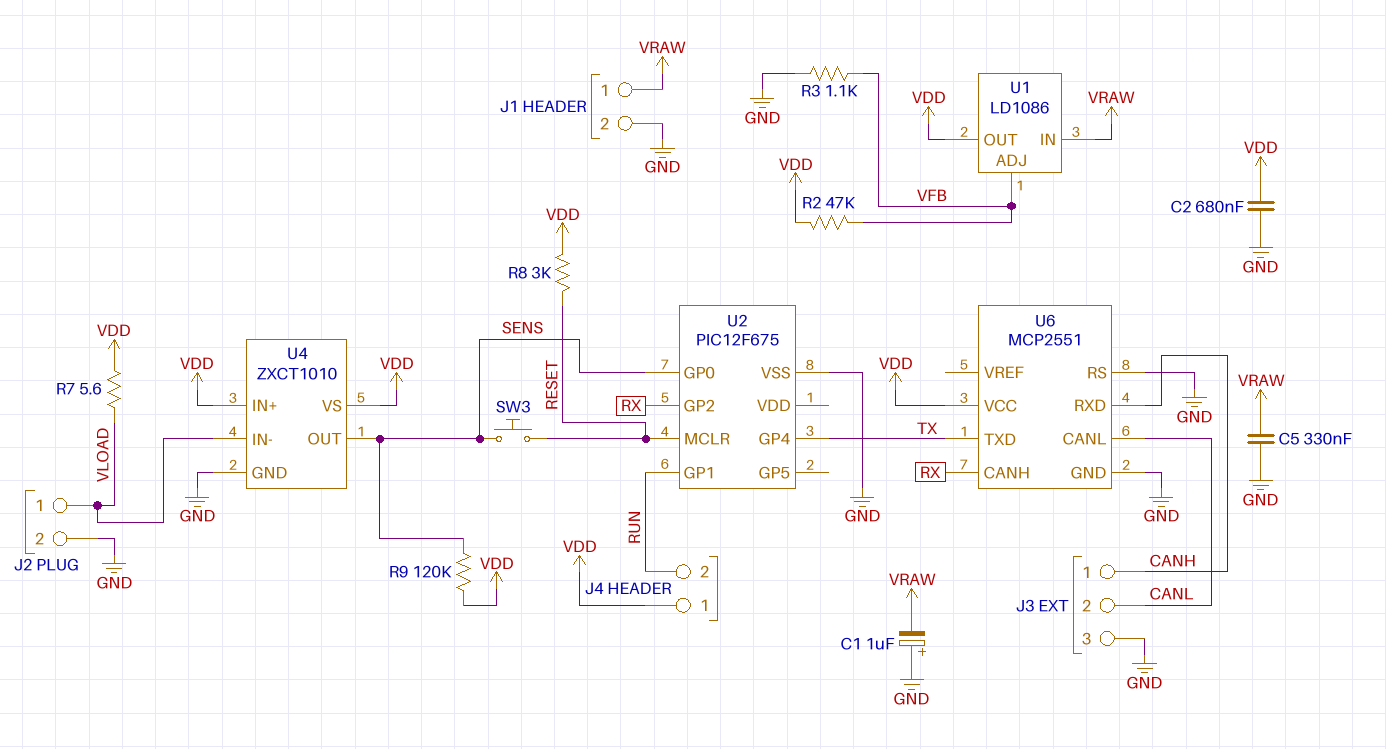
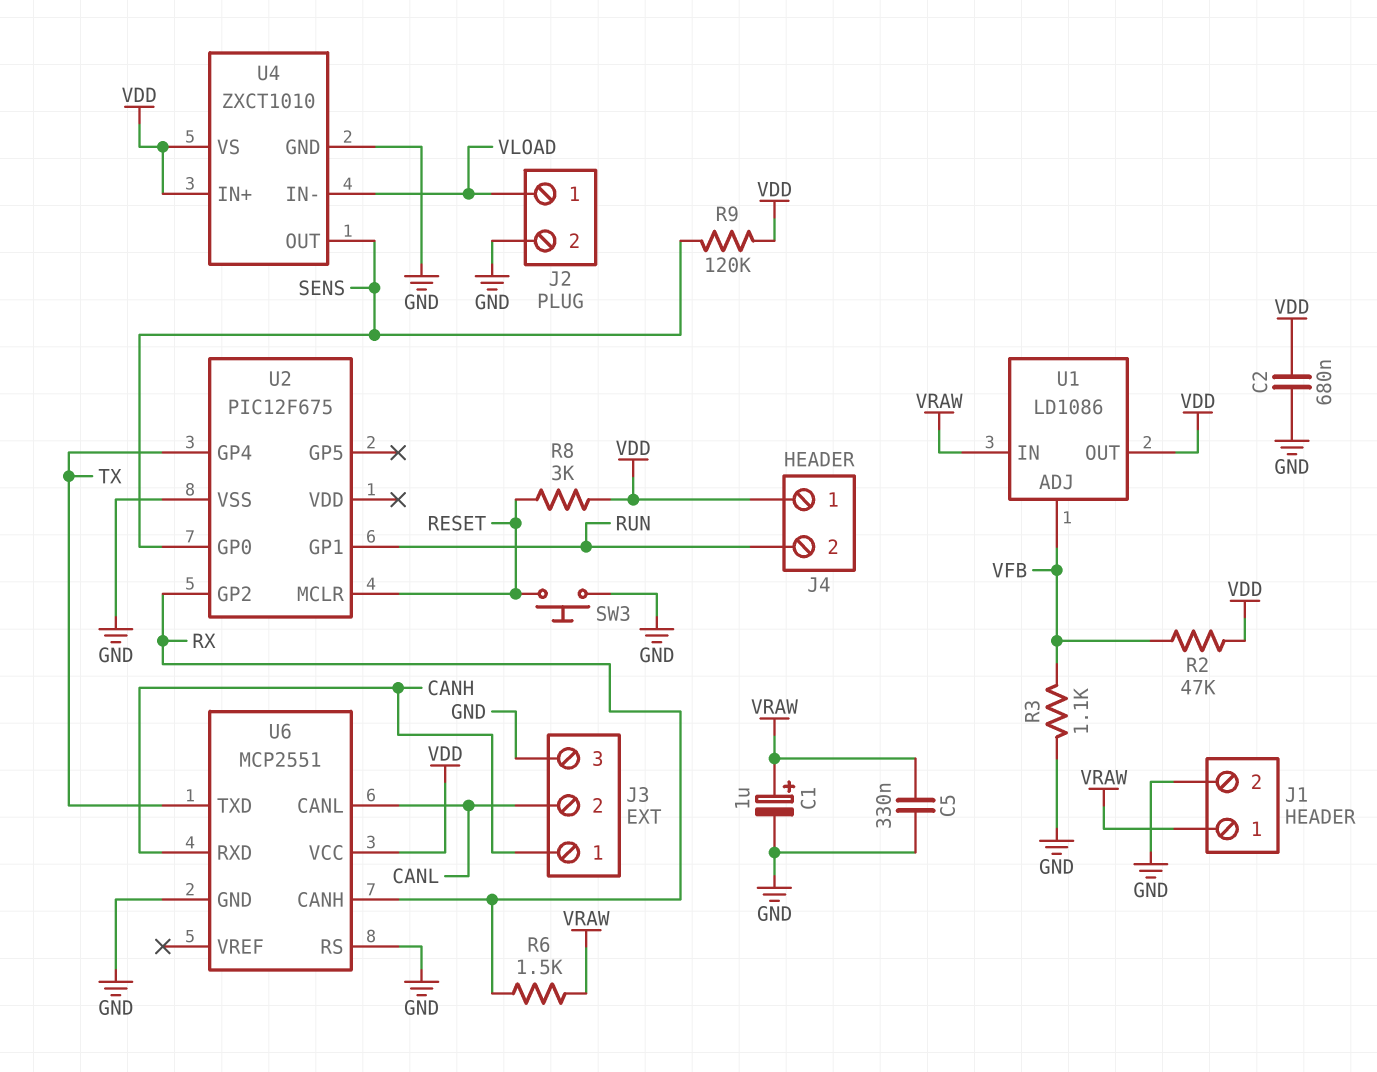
C1: 1uF (plus GND, minus VRAW) -> 1uF (plus VRAW, minus GND)
R6: none -> 1.5k (RX, VRAW)
R7: 5.6 (VDD, VLOAD) -> none
SW3: button (RESET, SENS) -> button (GND, RESET)

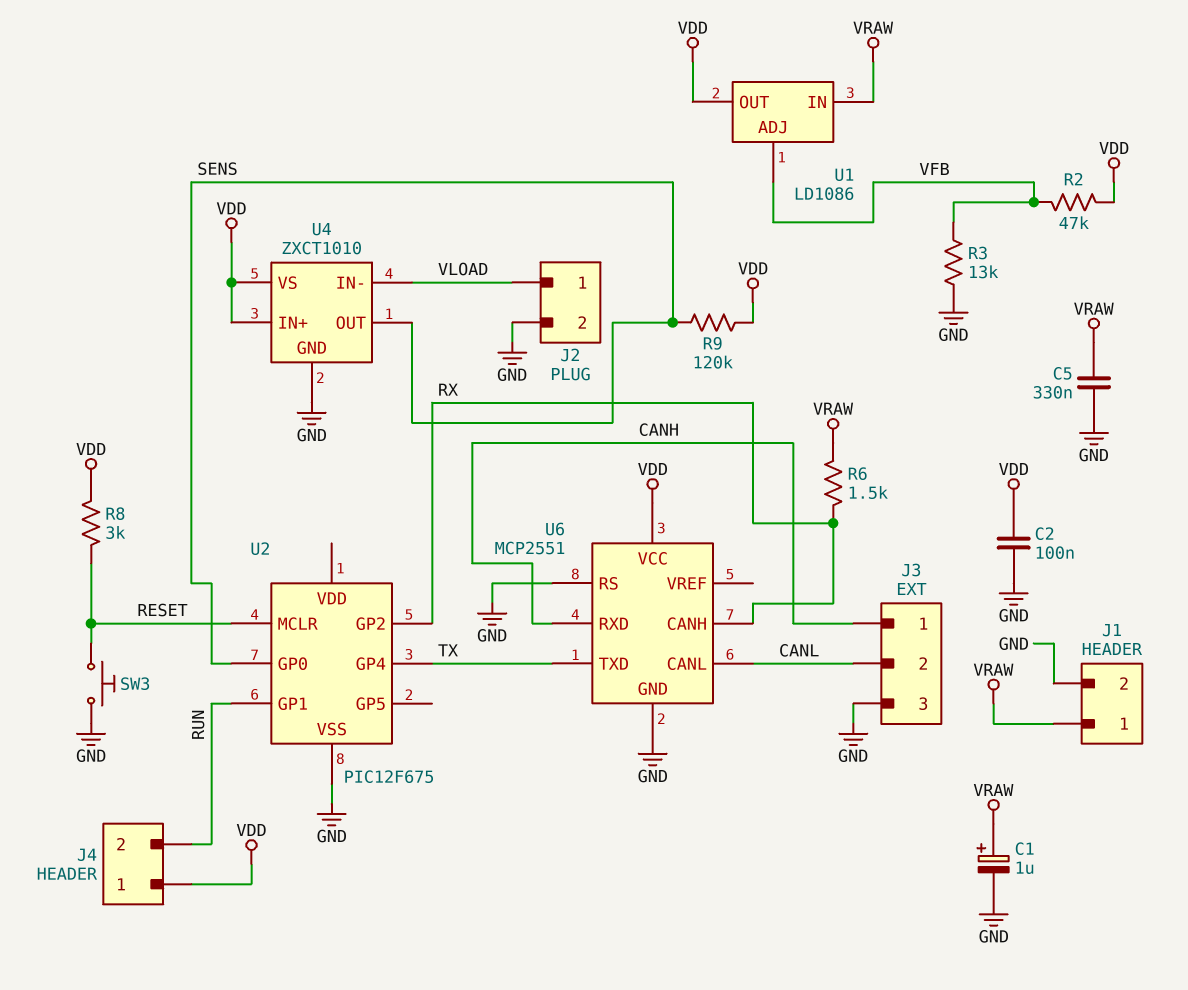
C2: 680nF (GND, VDD) -> 100nF (GND, VDD)
R3: 1.1k (GND, VFB) -> 13k (GND, VFB)

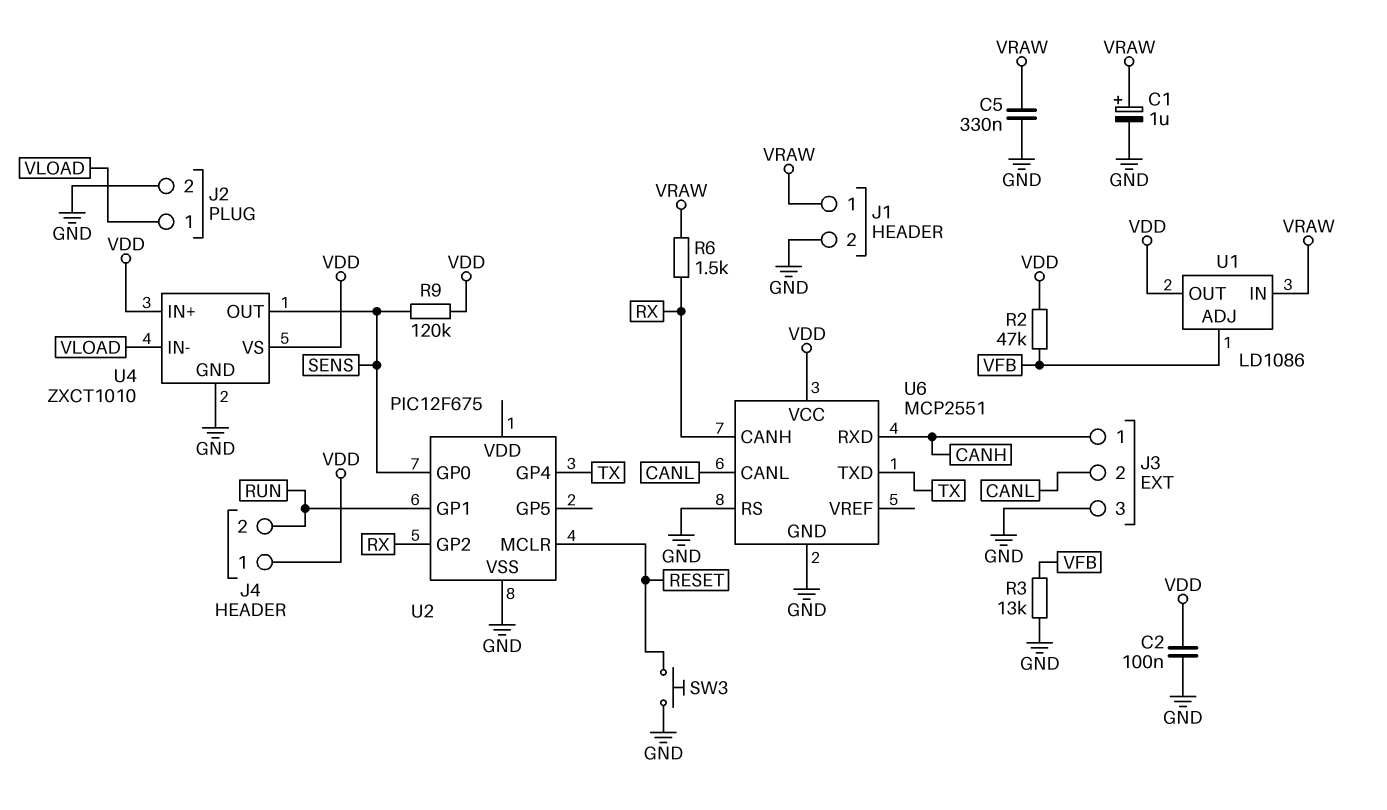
R8: 3k (RESET, VDD) -> none

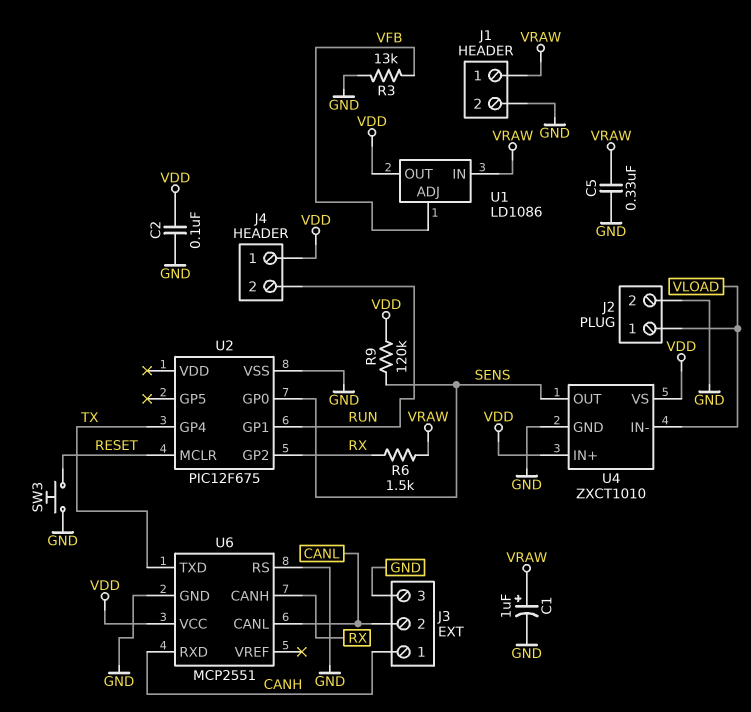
R2: 47k (VDD, VFB) -> none

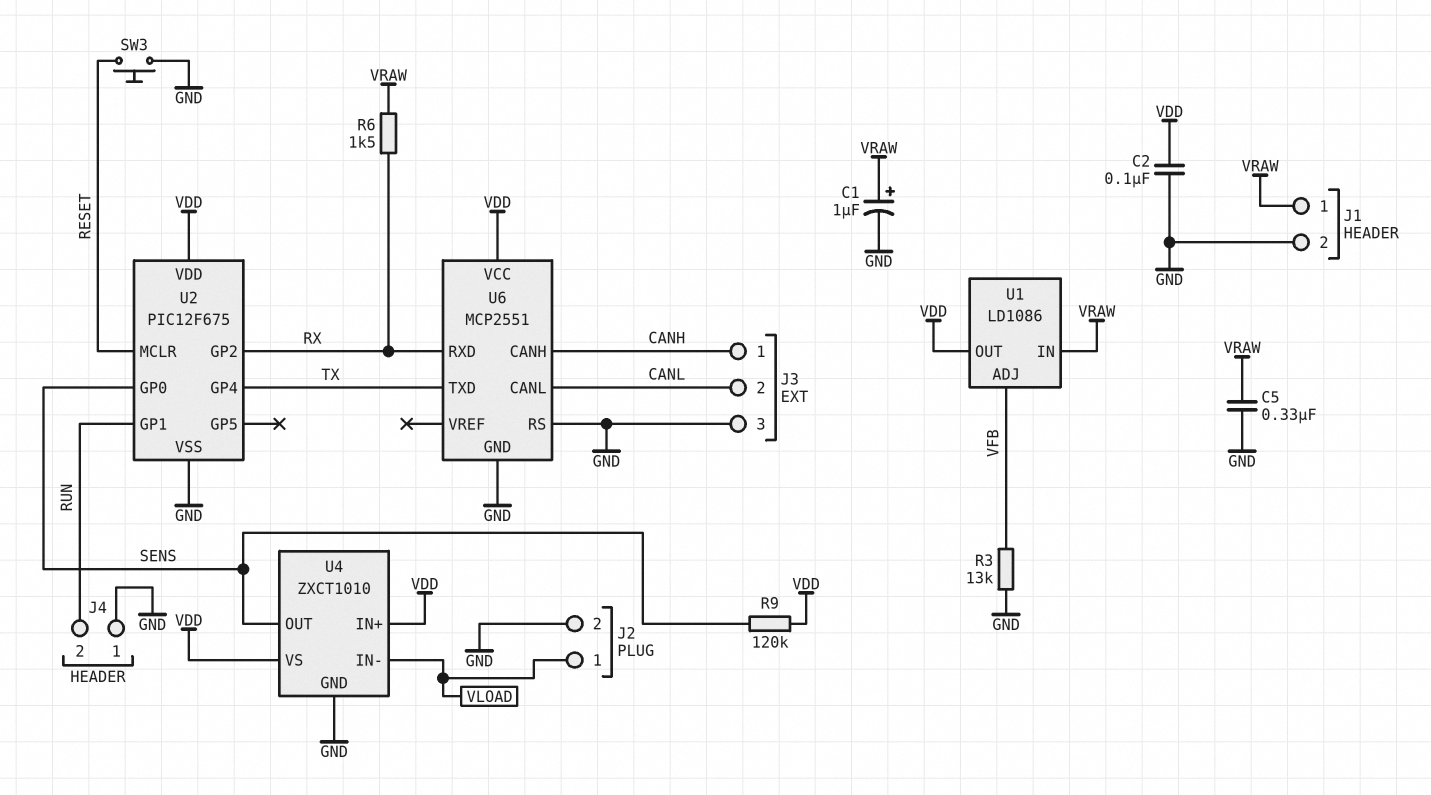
J4 pin 1: VDD -> GND
U2 pin VDD: none -> VDD
U6 pin CANH: RX -> CANH
U6 pin RXD: CANH -> RX

